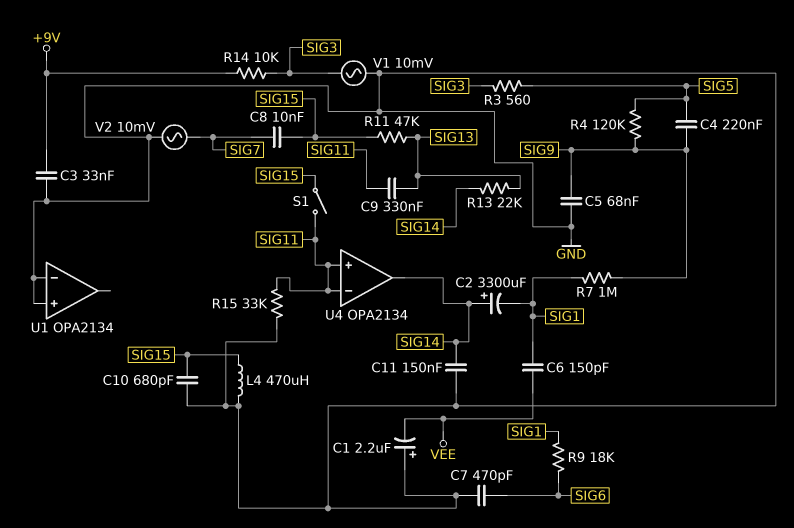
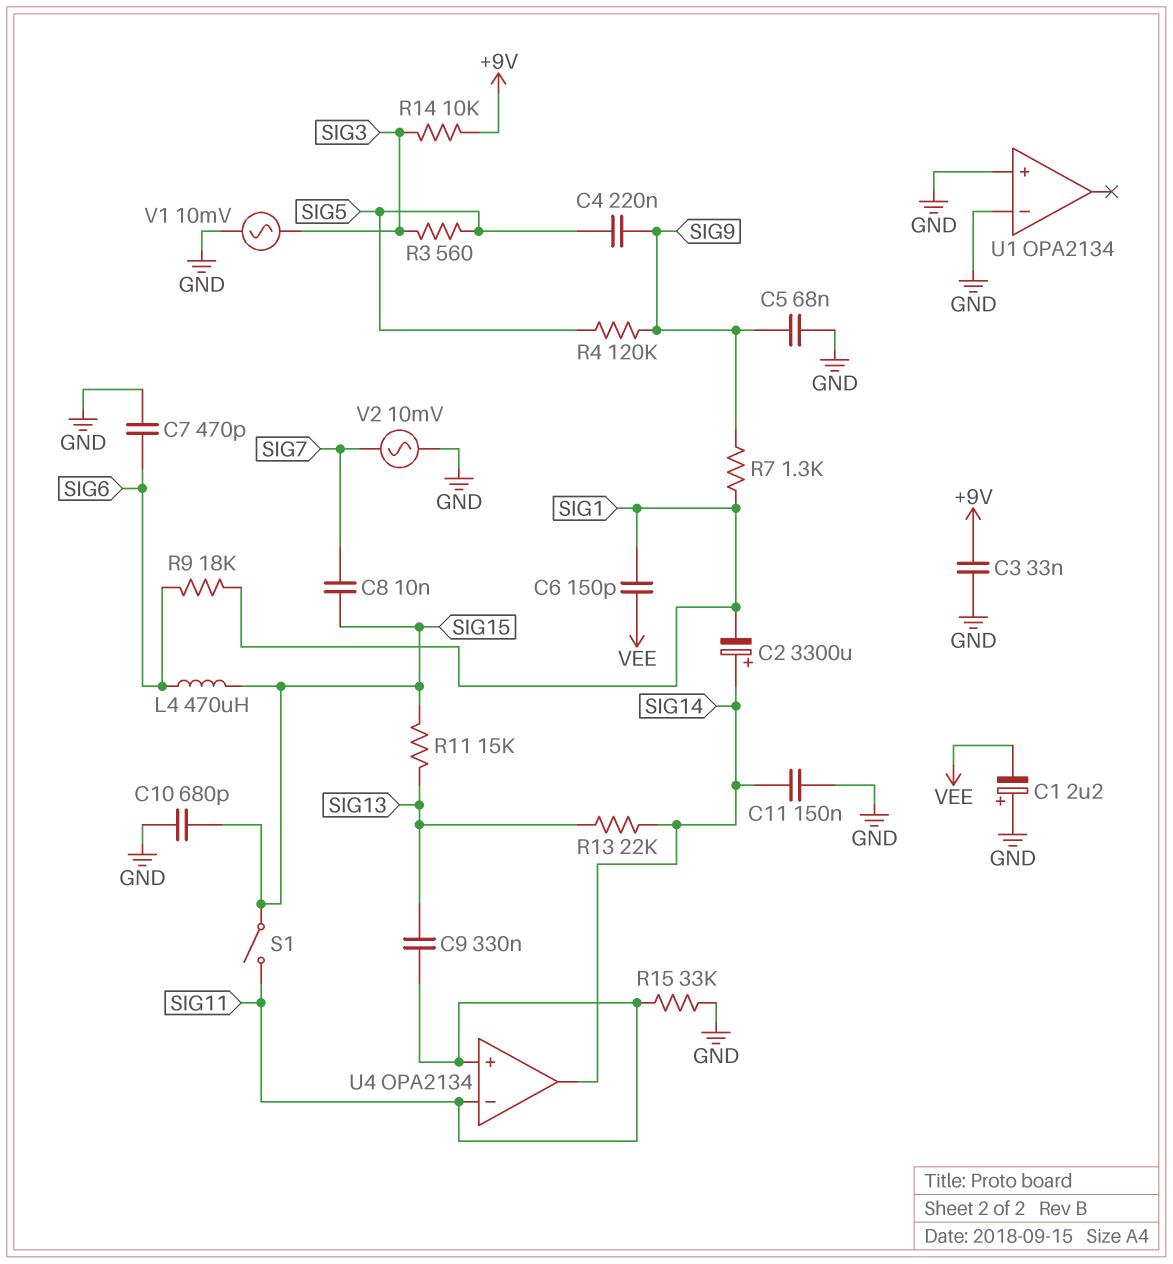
L4: 470uH (GND, SIG15) -> 470uH (SIG6, SIG15)
R7: 1M (SIG1, SIG9) -> 1.3k (SIG1, SIG9)
R11: 47k (SIG13, SIG15) -> 15k (SIG13, SIG15)

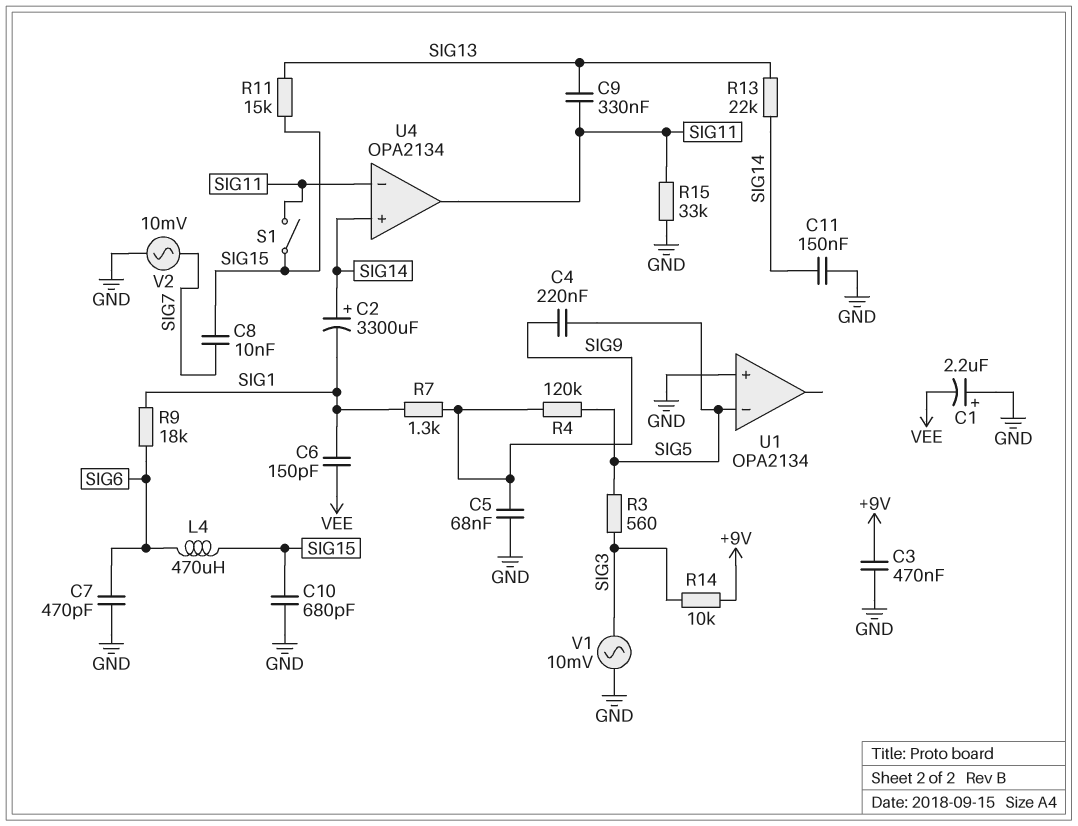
C3: 33nF (+9V, GND) -> 470nF (+9V, GND)
U1 pin in-: GND -> SIG5
U4 pin in+: SIG11 -> SIG14
U4 pin out: SIG14 -> SIG11

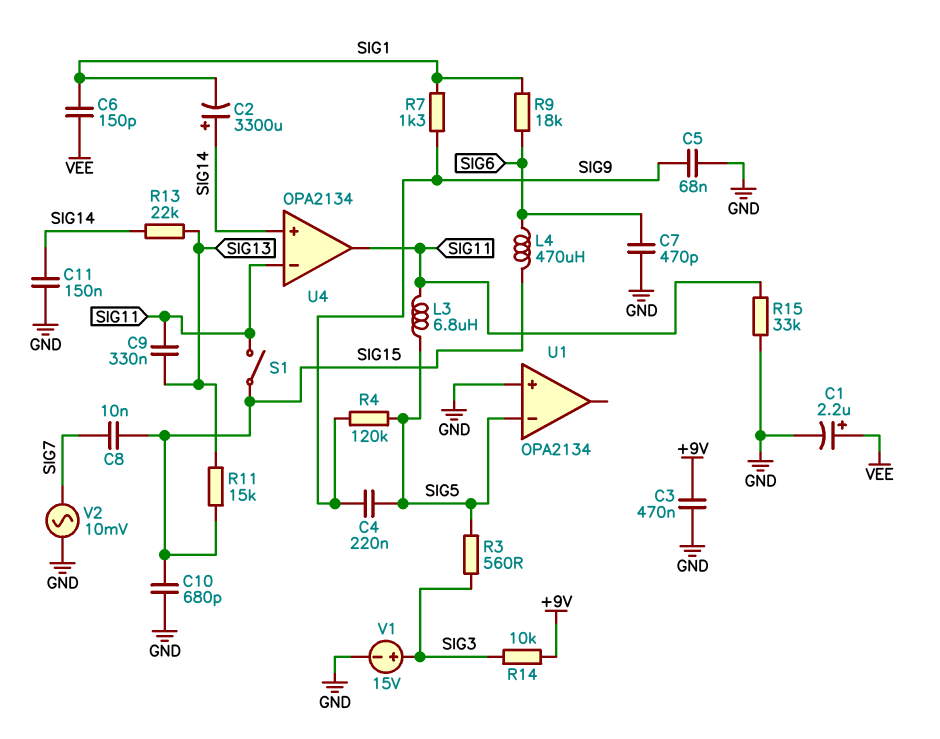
C1: 2.2uF (plus GND, minus VEE) -> 2.2uF (plus VEE, minus GND)
L3: none -> 6.8uH (SIG5, SIG11)
V1: AC 10mV (GND, SIG3) -> 15V (plus SIG3, minus GND)

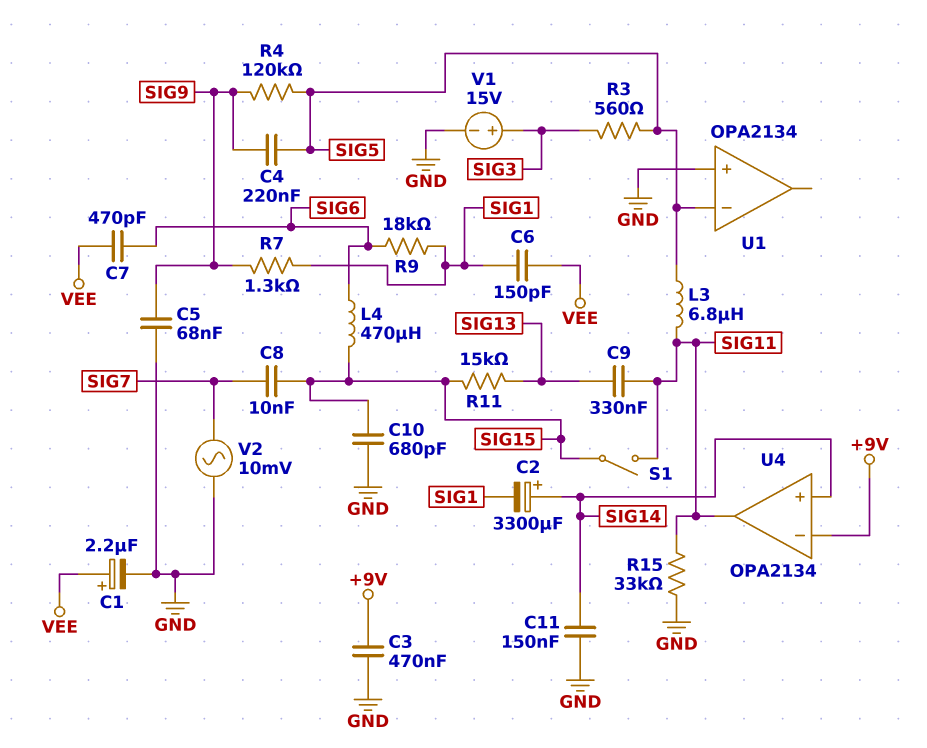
C7: 470pF (GND, SIG6) -> 470pF (SIG6, VEE)
R13: 22k (SIG13, SIG14) -> none
R14: 10k (+9V, SIG3) -> none
U4 pin in-: SIG11 -> +9V

